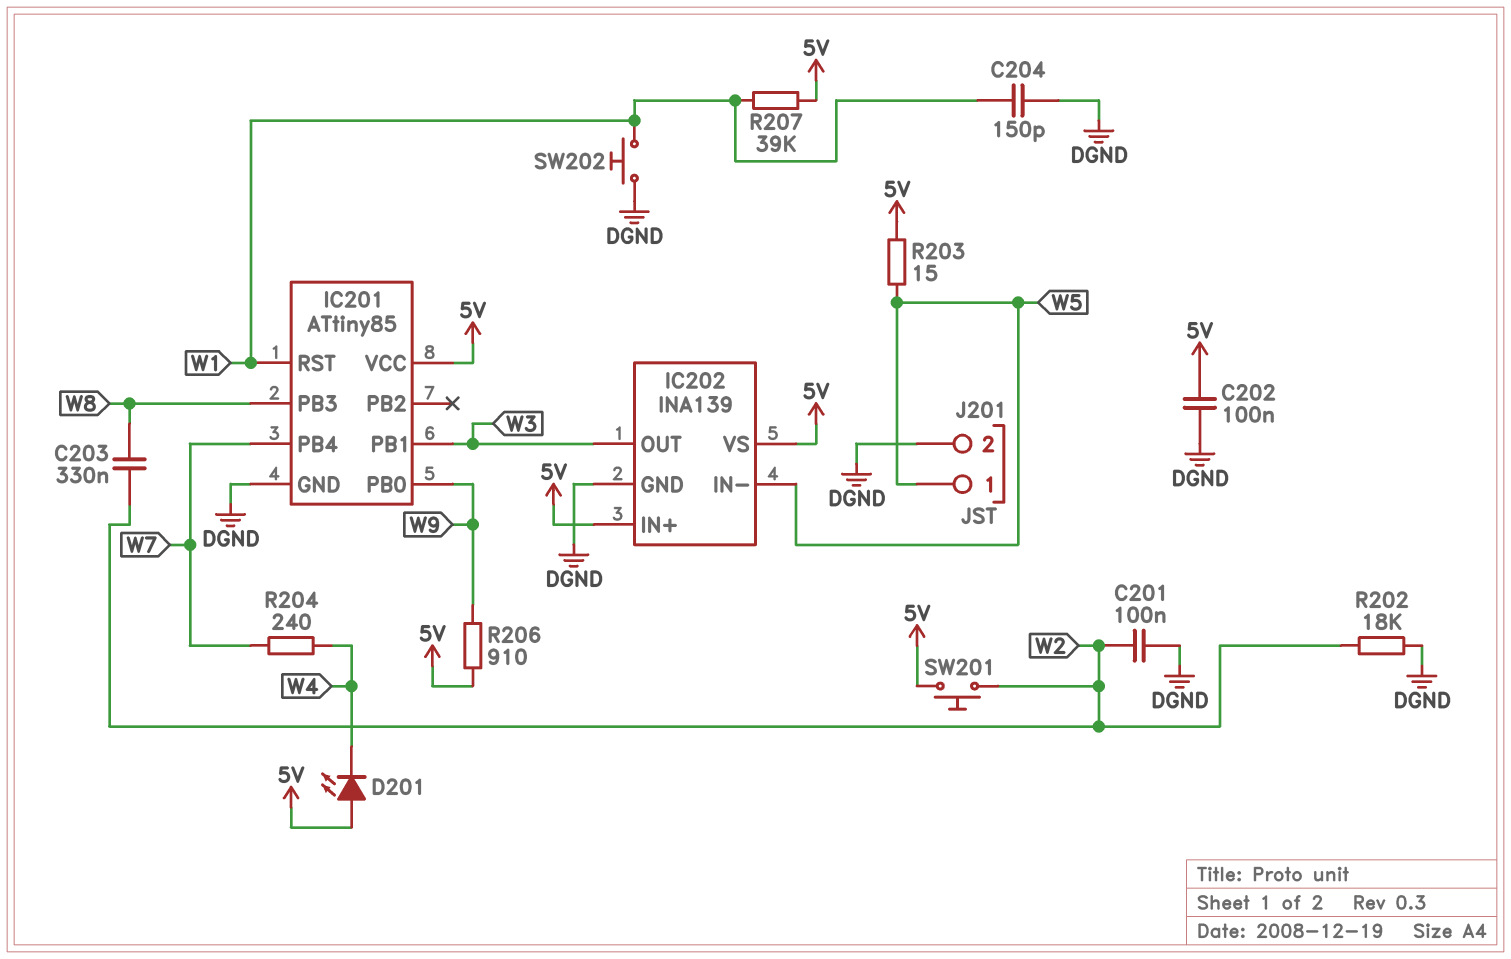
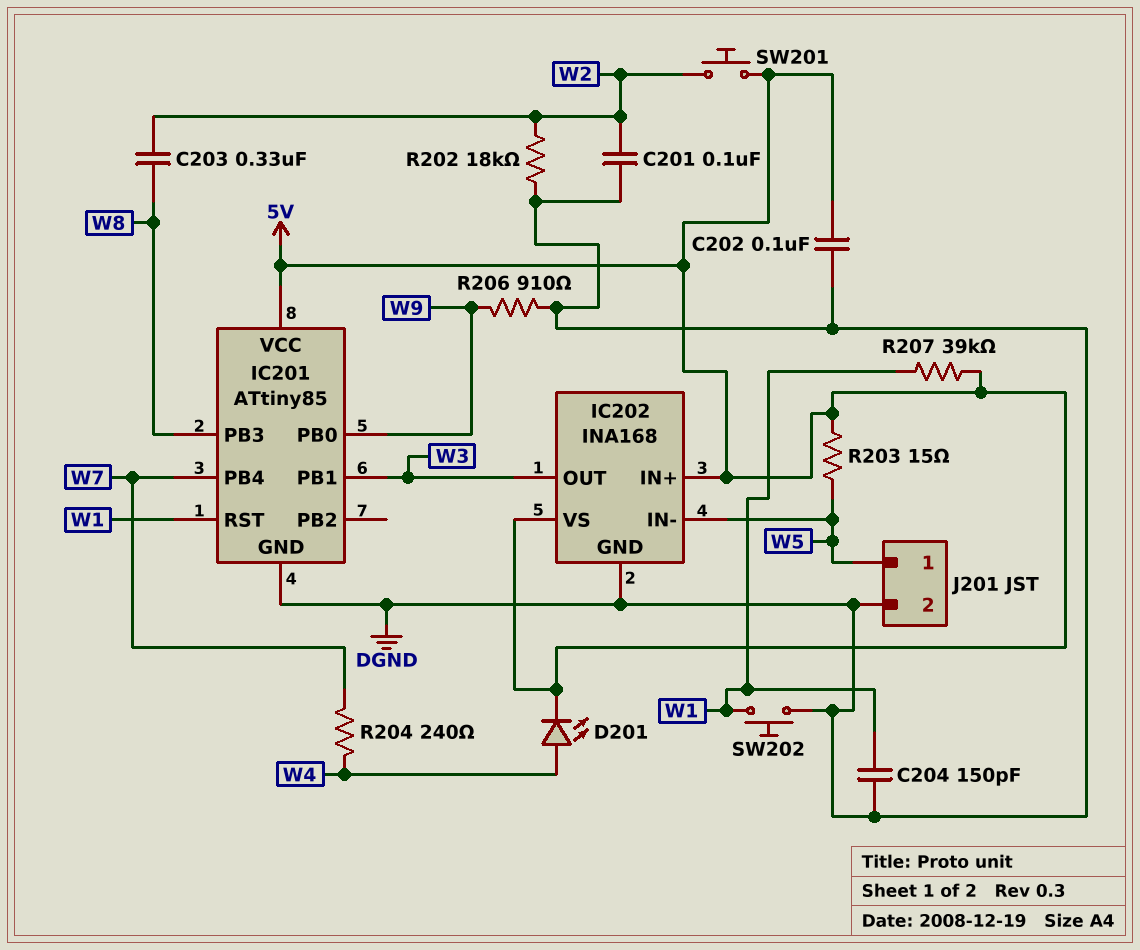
D201: LED (A 5V, K W4) -> LED (A W4, K 5V)
IC202: INA139 -> INA168
R206: 910 (5V, W9) -> 910 (DGND, W9)

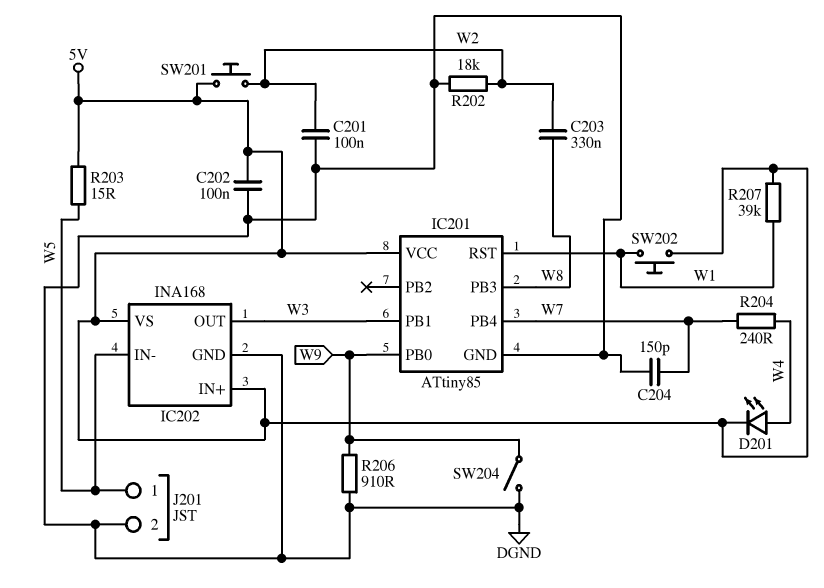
C204: 150pF (DGND, W1) -> 150pF (DGND, W7)
SW202: button (DGND, W1) -> button (5V, W1)
SW204: none -> switch (DGND, W9)

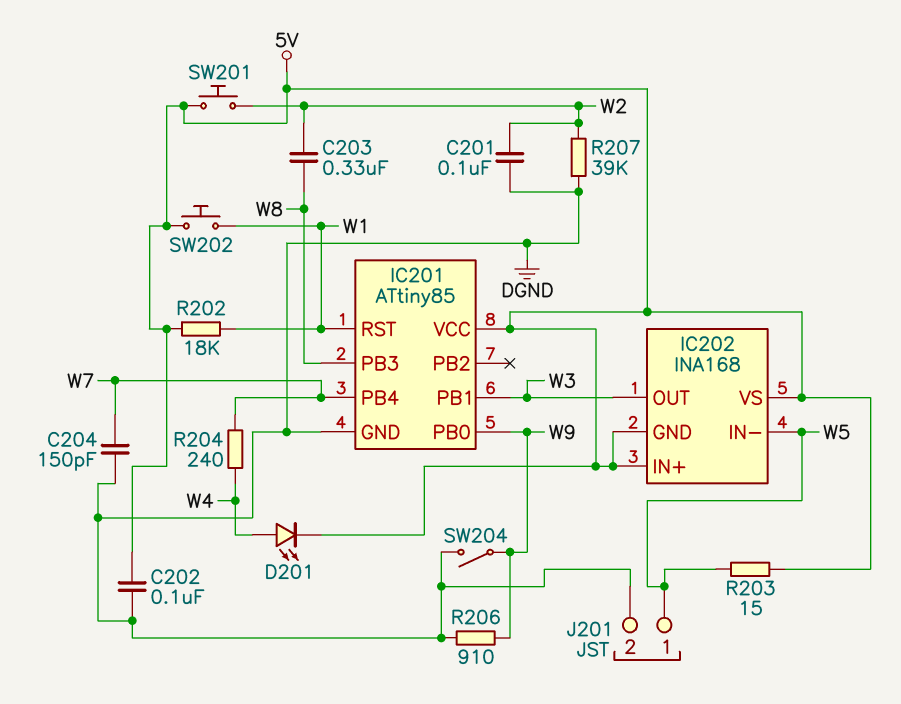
IC202 pin GND: DGND -> 5V
R202: 18k (DGND, W2) -> 18k (5V, W1)
R207: 39k (5V, W1) -> 39k (DGND, W2)

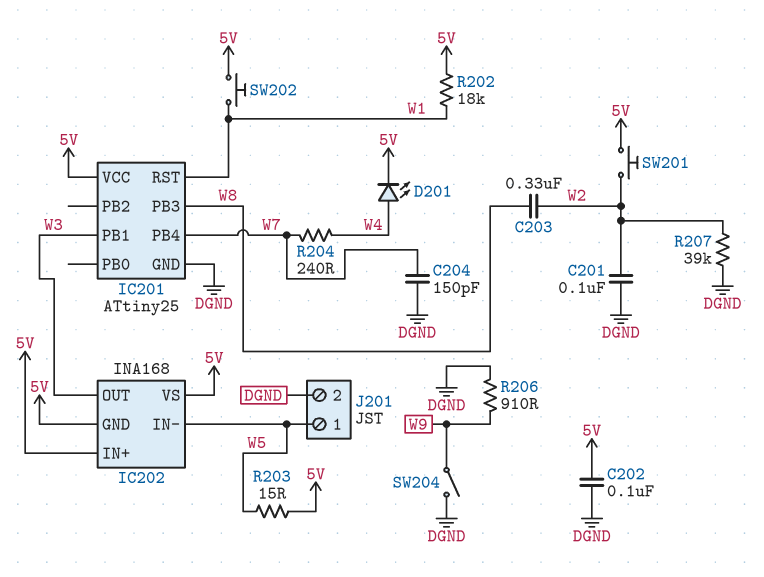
IC201: ATtiny85 -> ATtiny25
IC201 pin PB0: W9 -> none

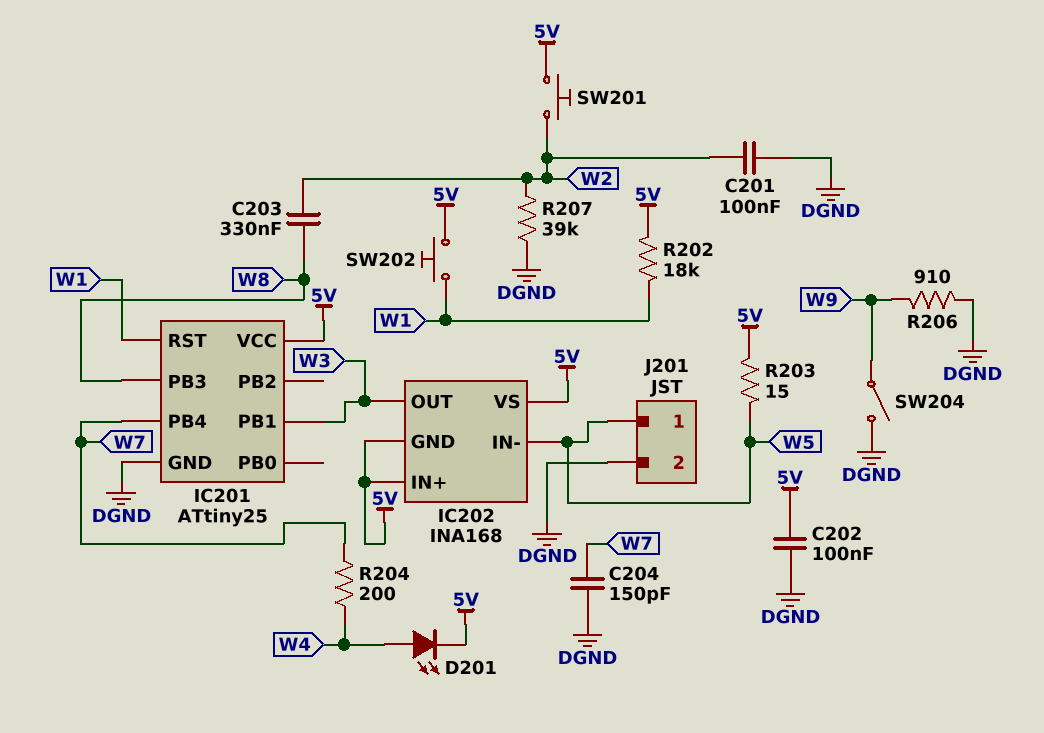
R204: 240 (W4, W7) -> 200 (W4, W7)

